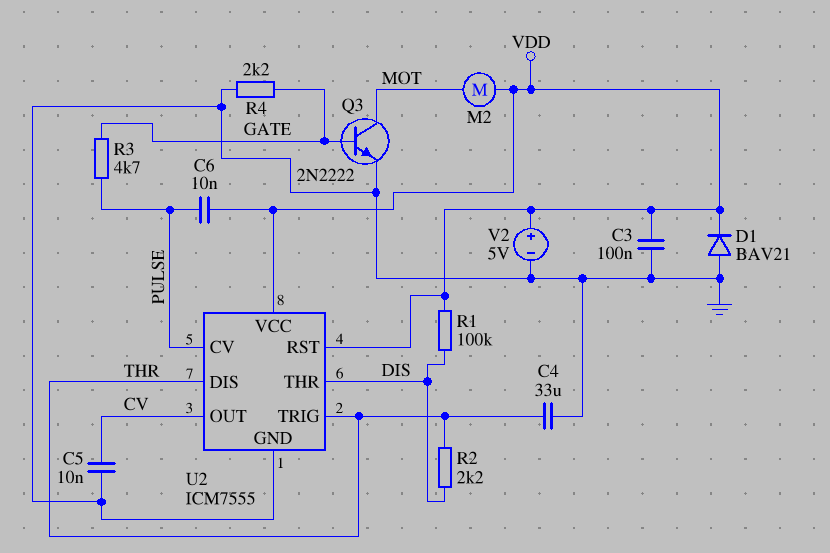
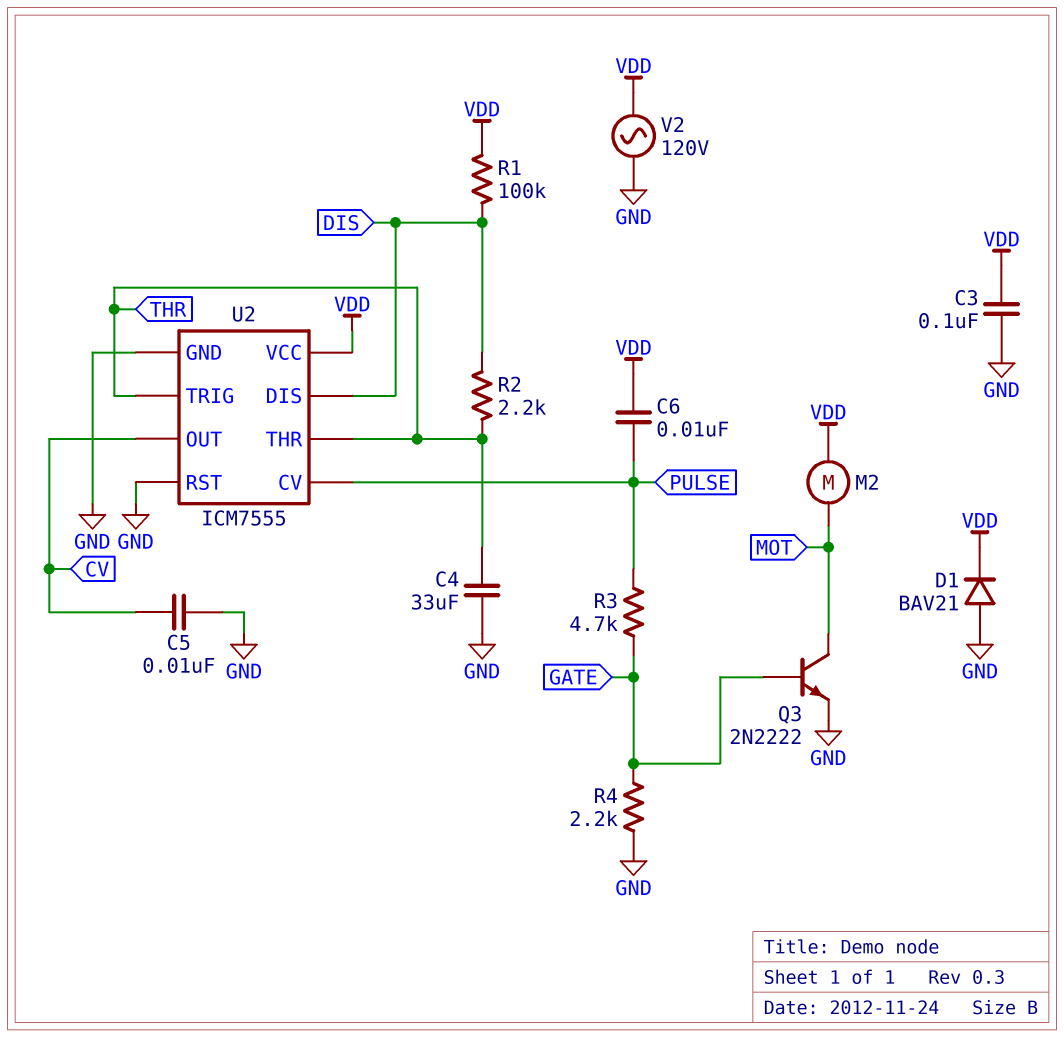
U2 pin DIS: THR -> DIS
U2 pin RST: VDD -> GND
U2 pin THR: DIS -> THR
V2: 5V (plus VDD, minus GND) -> AC 120V (GND, VDD)

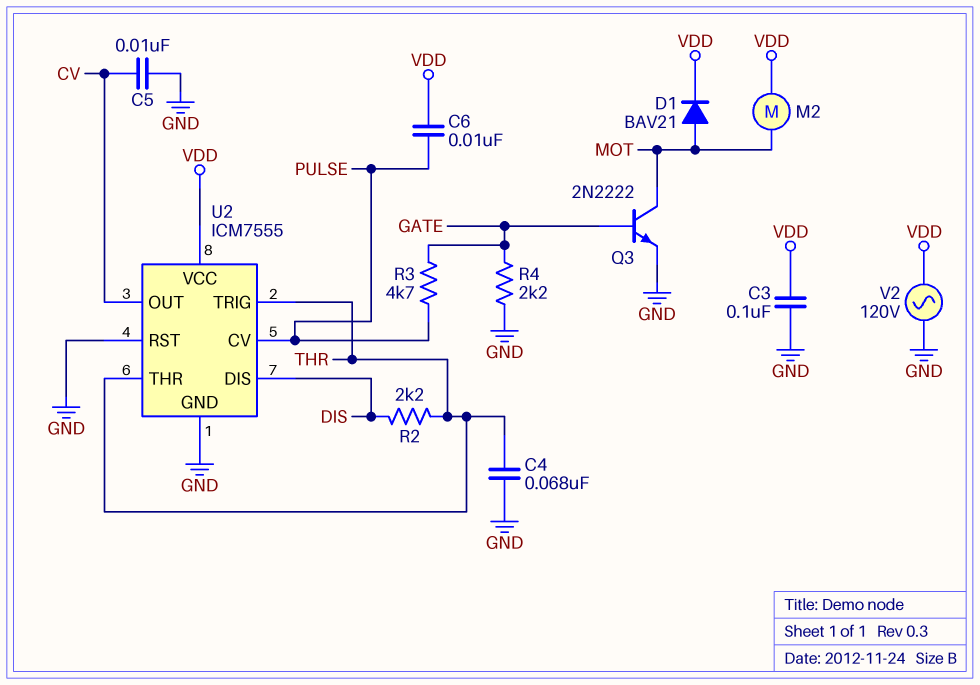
C4: 33uF (GND, THR) -> 68nF (GND, THR)
D1: diode BAV21 (A GND, K VDD) -> diode BAV21 (A MOT, K VDD)
R1: 100k (DIS, VDD) -> none

